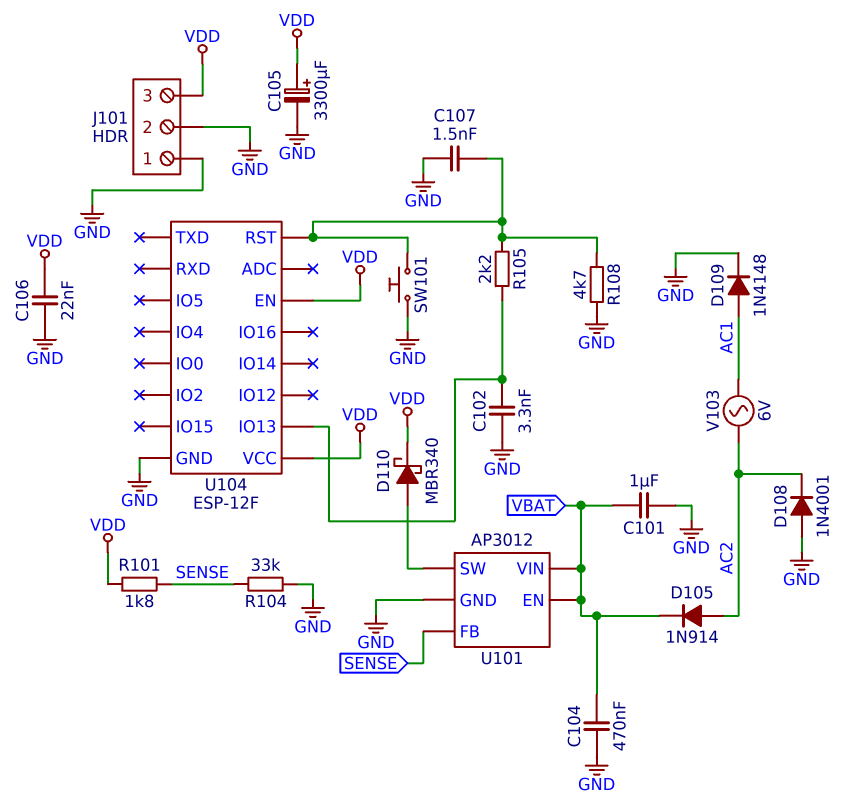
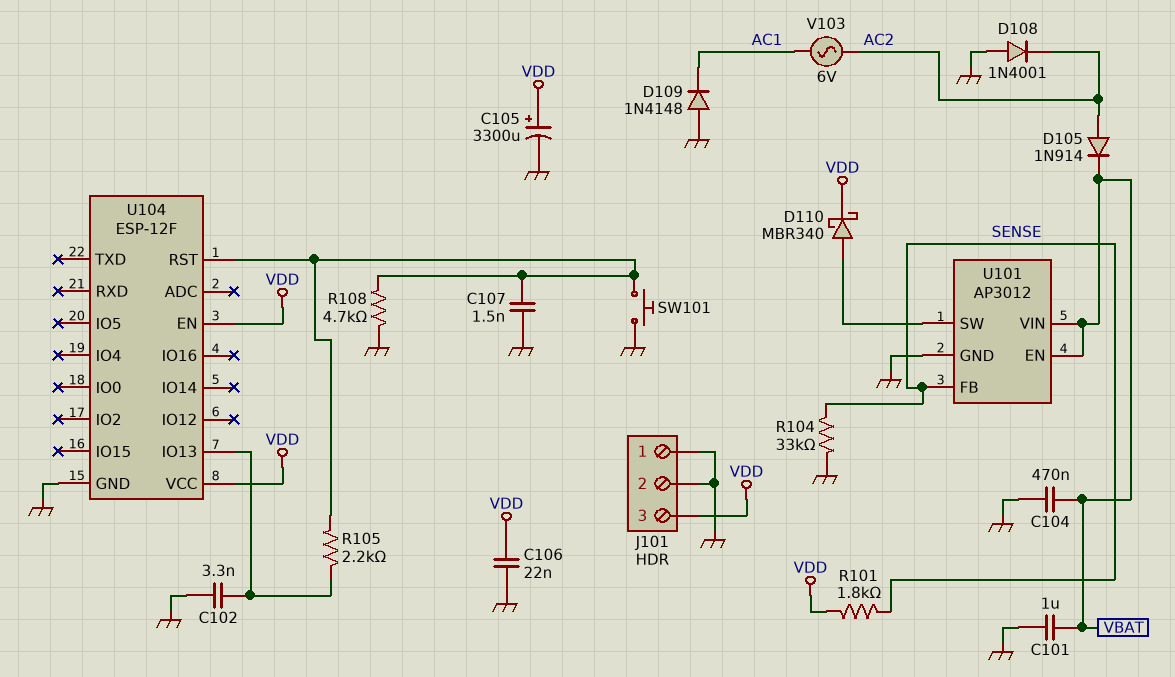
D109: diode 1N4148 (A AC1, K GND) -> diode 1N4148 (A GND, K AC1)

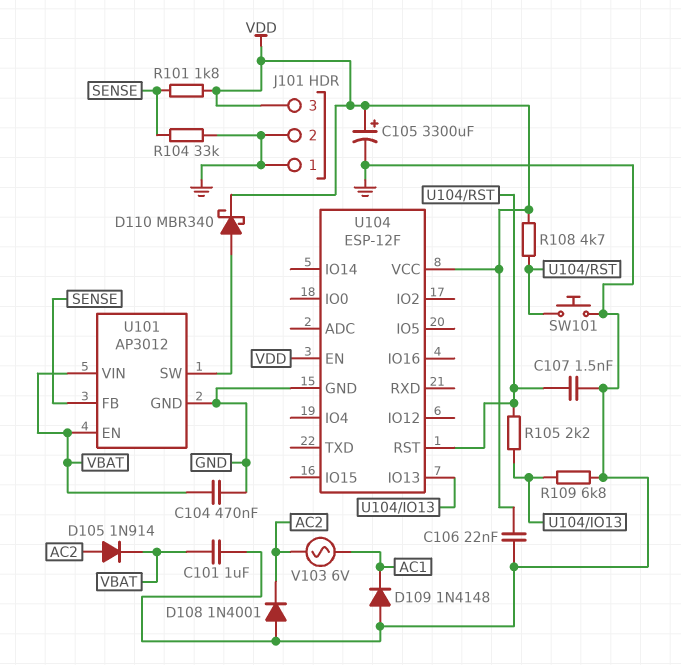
C102: 3.3nF (GND, U104/IO13) -> none
R108: 4.7k (GND, U104/RST) -> 4.7k (U104/RST, VDD)
R109: none -> 6.8k (GND, U104/IO13)

